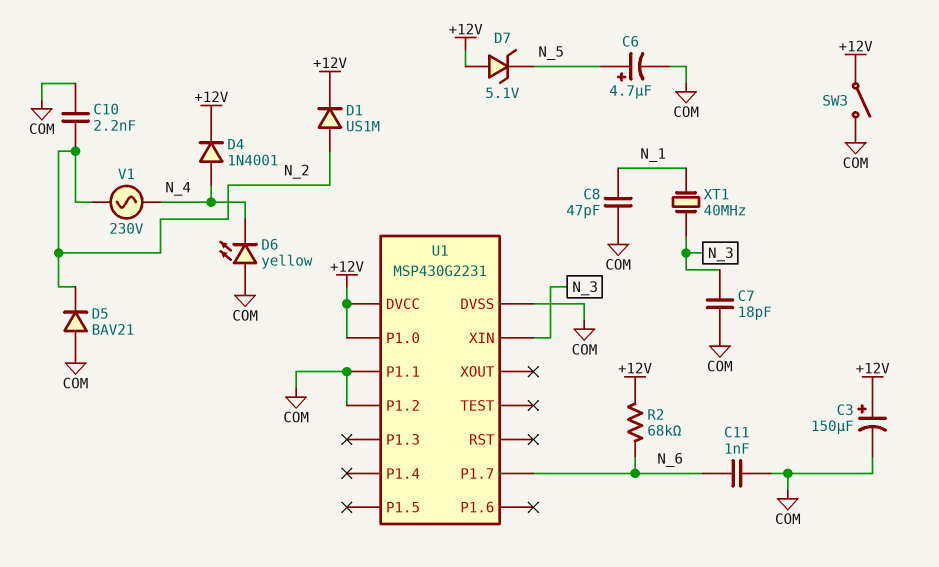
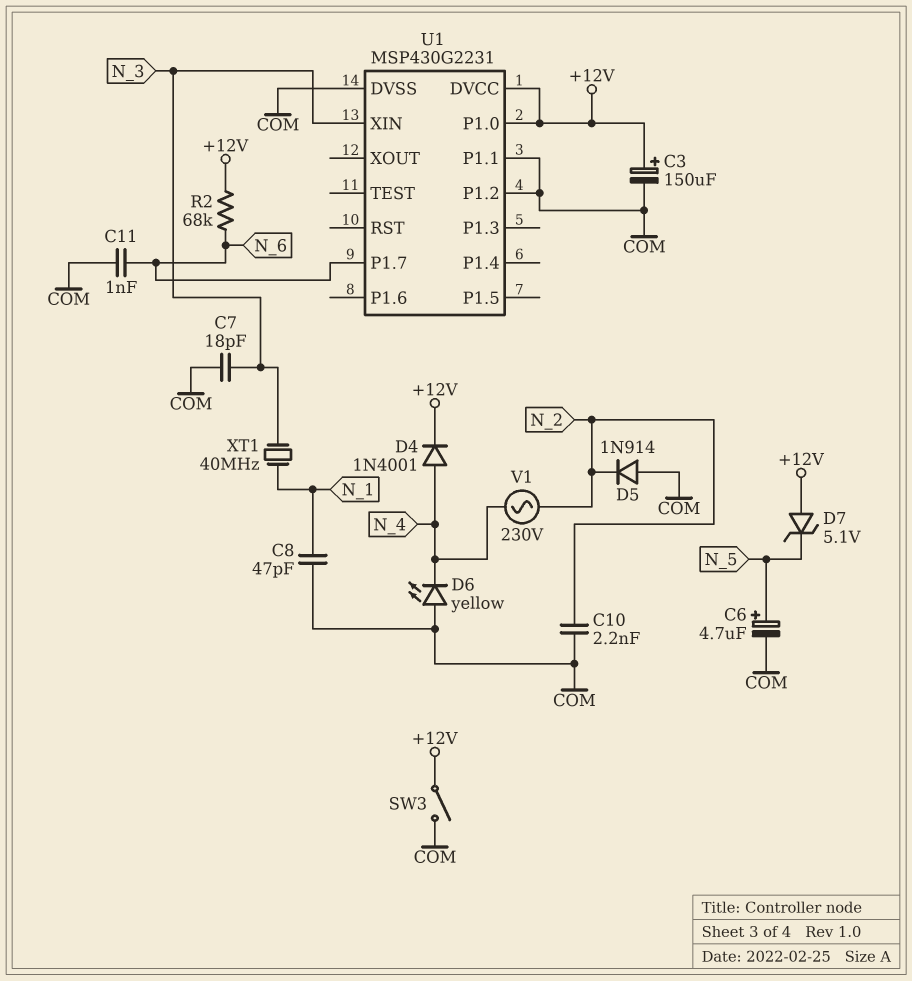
D1: diode US1M (A N_2, K +12V) -> none
D5: diode BAV21 (A COM, K N_2) -> diode 1N914 (A COM, K N_2)

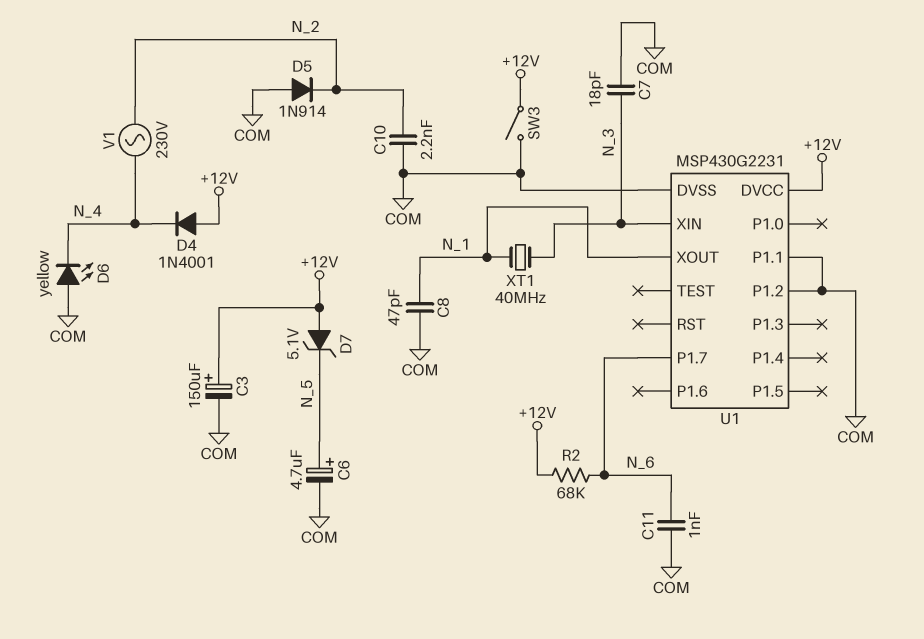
D4: diode 1N4001 (A N_4, K +12V) -> diode 1N4001 (A +12V, K N_4)
U1 pin P1.0: +12V -> none
U1 pin XOUT: none -> N_1

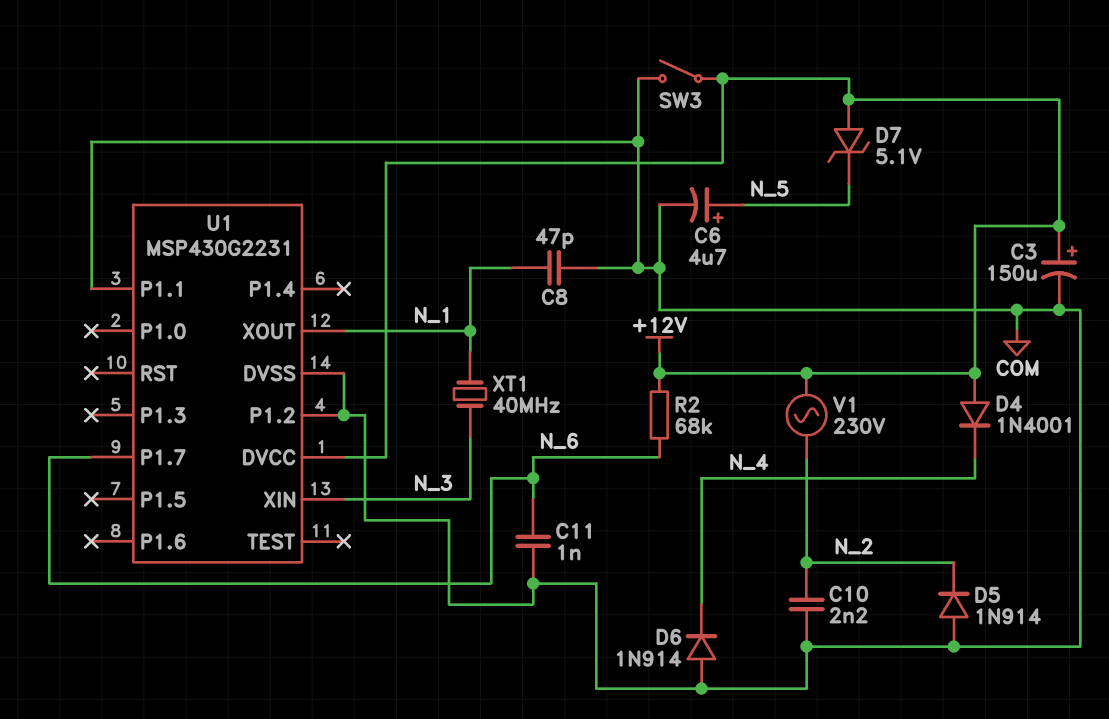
C7: 18pF (COM, N_3) -> none
D6: LED yellow (A COM, K N_4) -> diode 1N914 (A COM, K N_4)
V1: AC 230V (N_2, N_4) -> AC 230V (+12V, N_2)

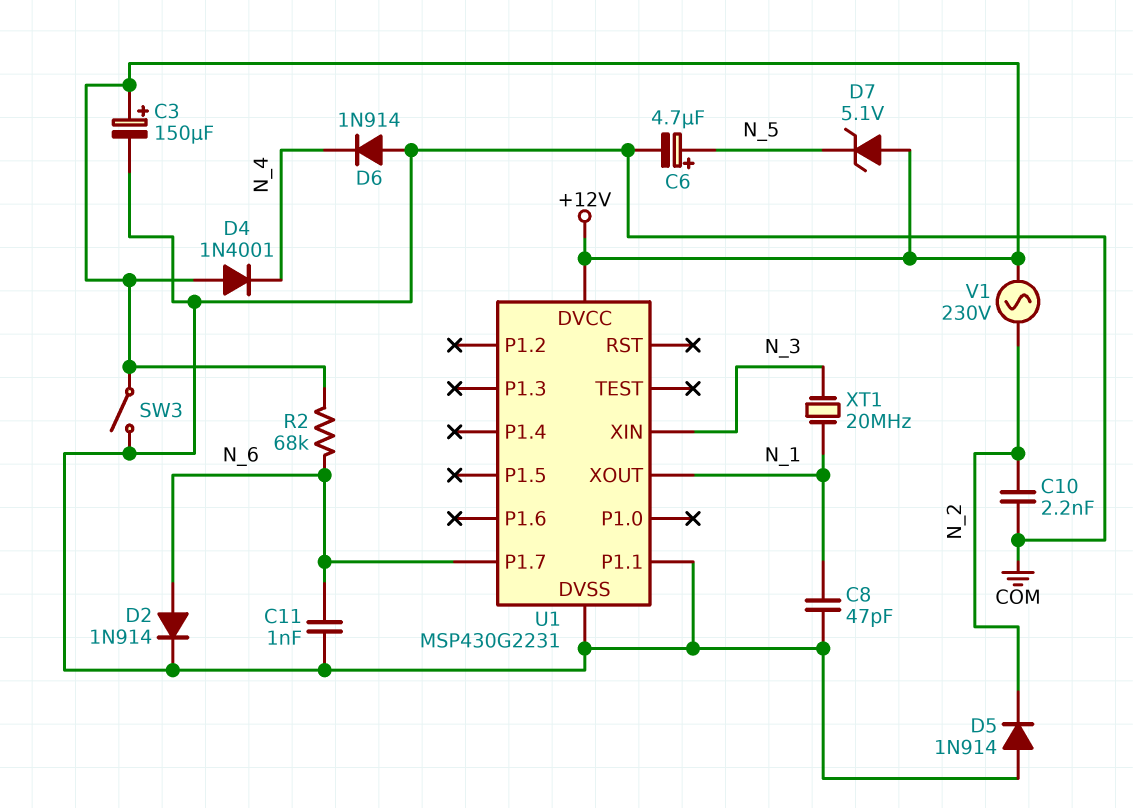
D2: none -> diode 1N914 (A N_6, K COM)
U1 pin P1.2: COM -> none
XT1: 40MHz (N_1, N_3) -> 20MHz (N_1, N_3)

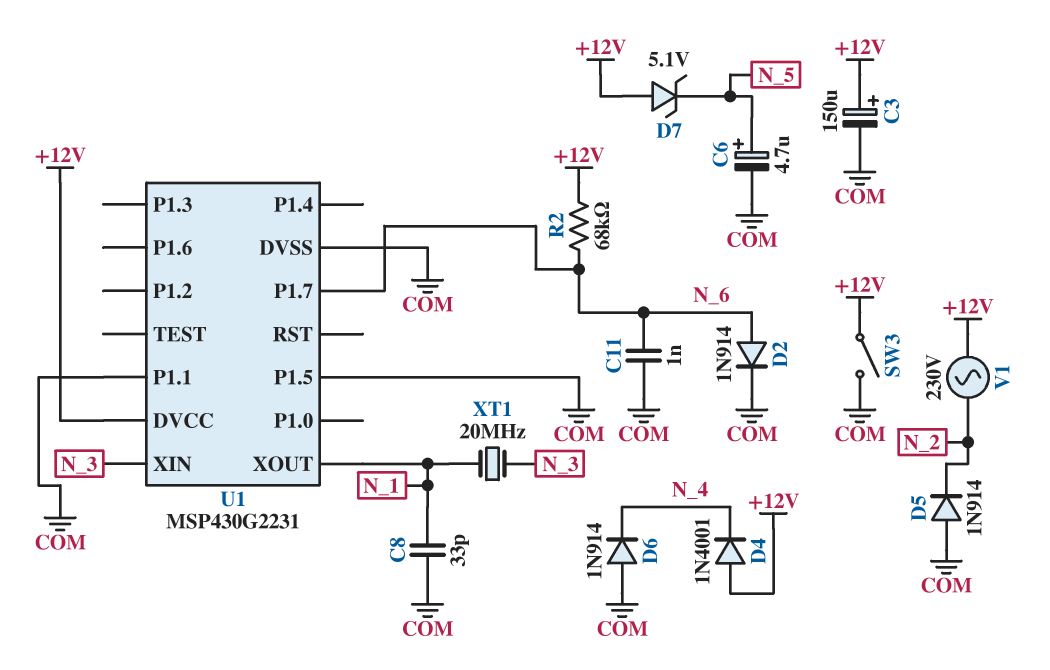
C8: 47pF (COM, N_1) -> 33pF (COM, N_1)
C10: 2.2nF (COM, N_2) -> none
U1 pin P1.5: none -> COM

